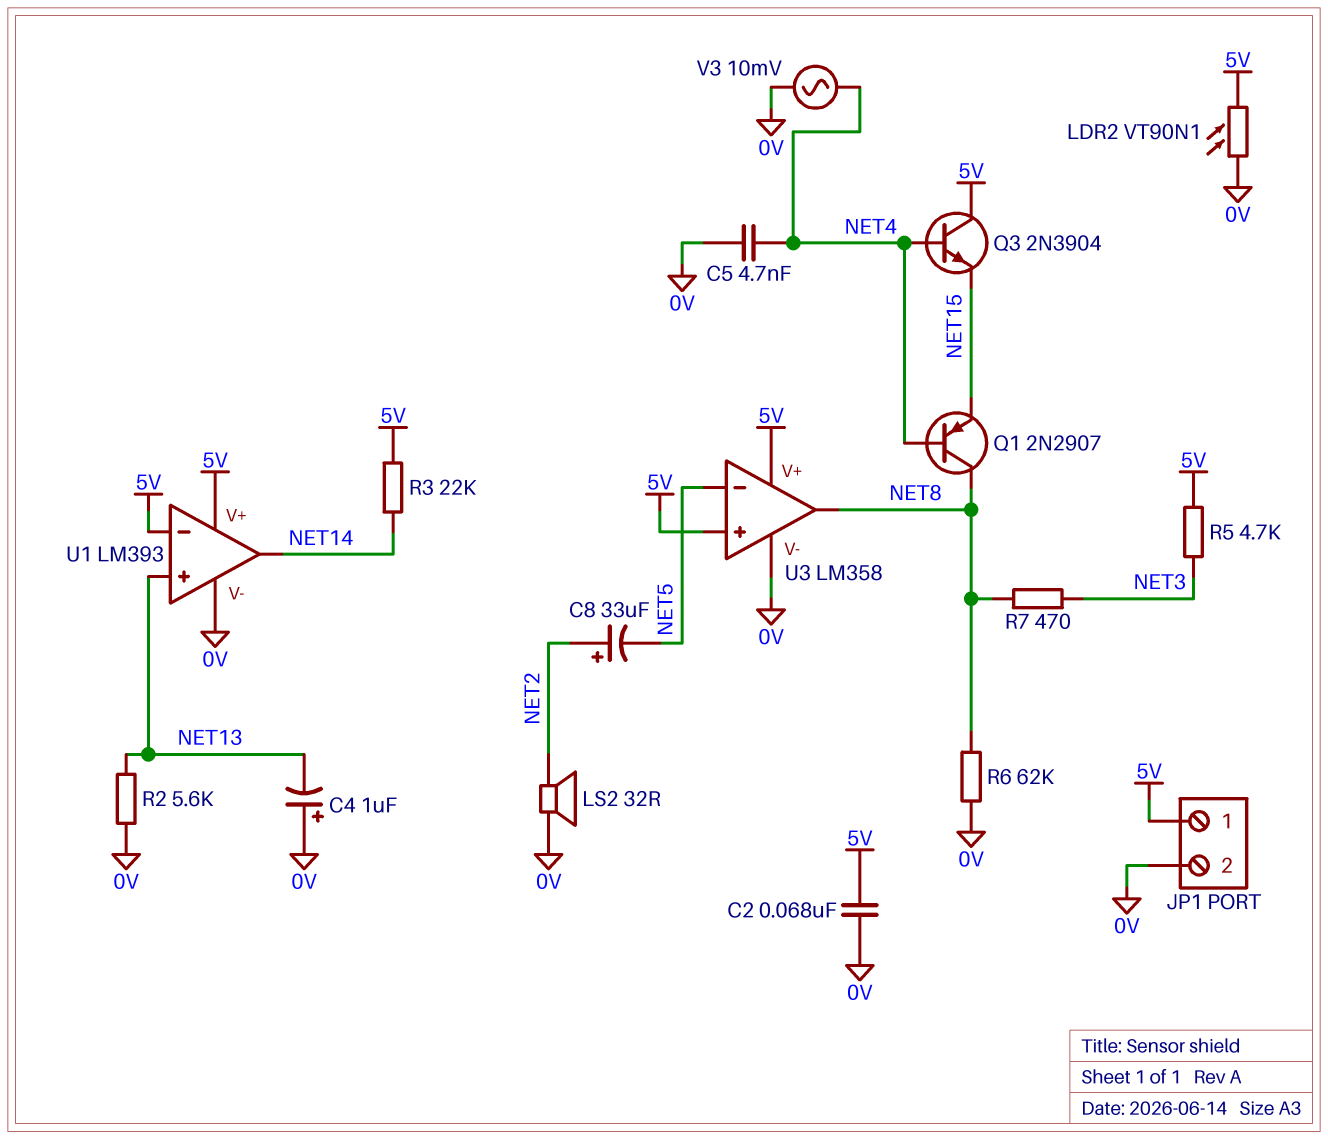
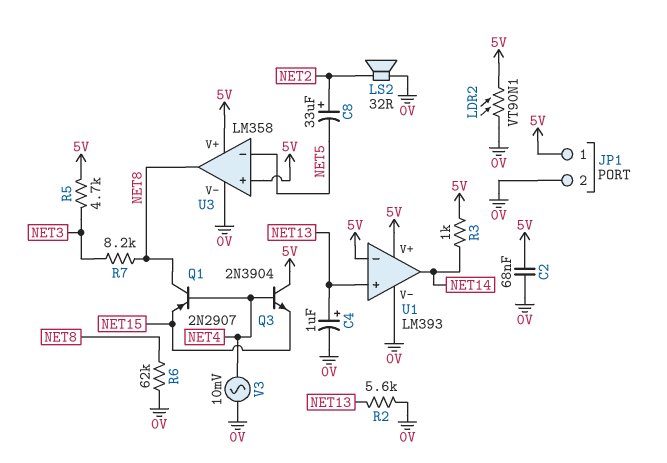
C4: 1uF (plus 0V, minus NET13) -> 1uF (plus NET13, minus 0V)
C5: 4.7nF (0V, NET4) -> none
R3: 22k (5V, NET14) -> 1k (5V, NET14)
R7: 470 (NET3, NET8) -> 8.2k (NET3, NET8)

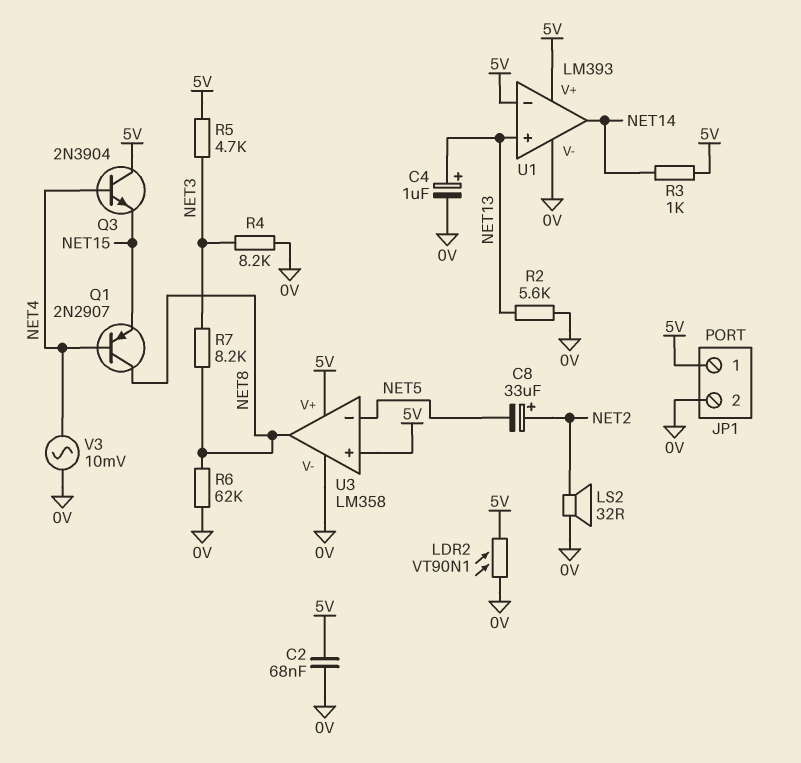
R4: none -> 8.2k (0V, NET3)

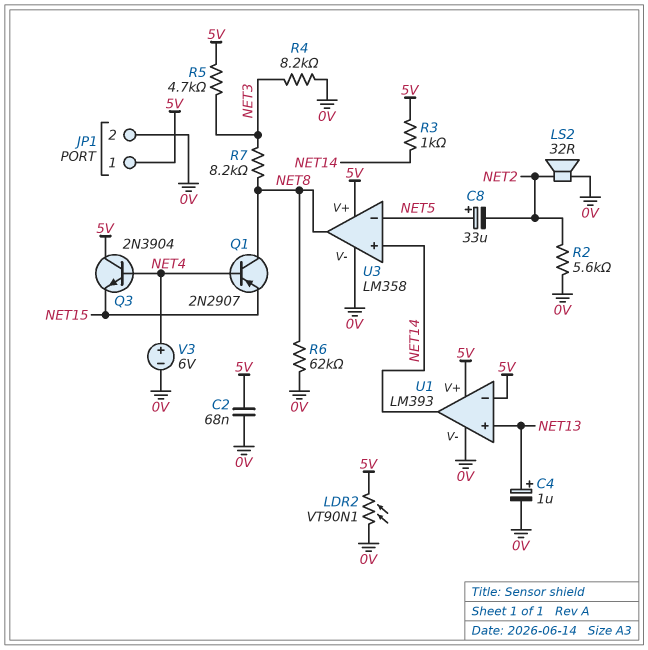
C8: 33uF (plus NET2, minus NET5) -> 33uF (plus NET5, minus NET2)
R2: 5.6k (0V, NET13) -> 5.6k (0V, NET2)
U3 pin in+: 5V -> NET14
V3: AC 10mV (0V, NET4) -> 6V (plus NET4, minus 0V)

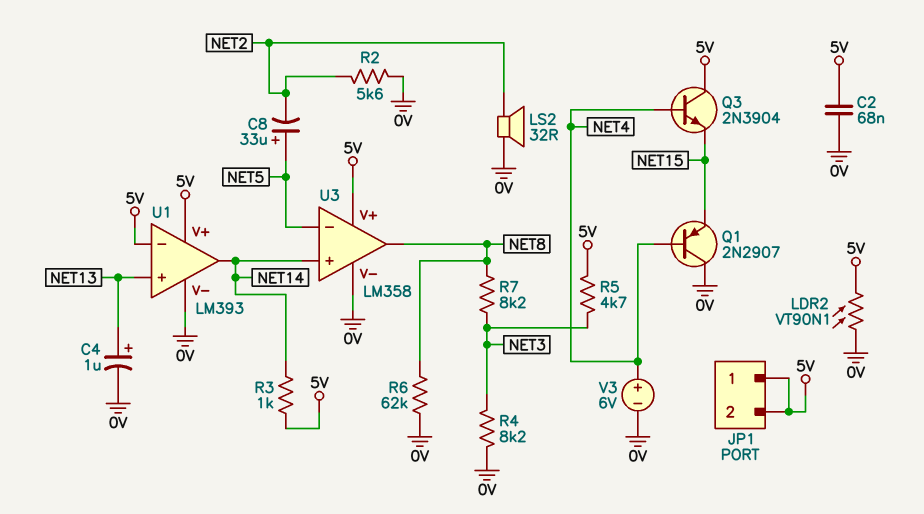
JP1 pin 2: 0V -> 5V
Q1: PNP 2N2907 (B NET4, C NET8, E NET15) -> PNP 2N2907 (B NET4, C 0V, E NET15)

